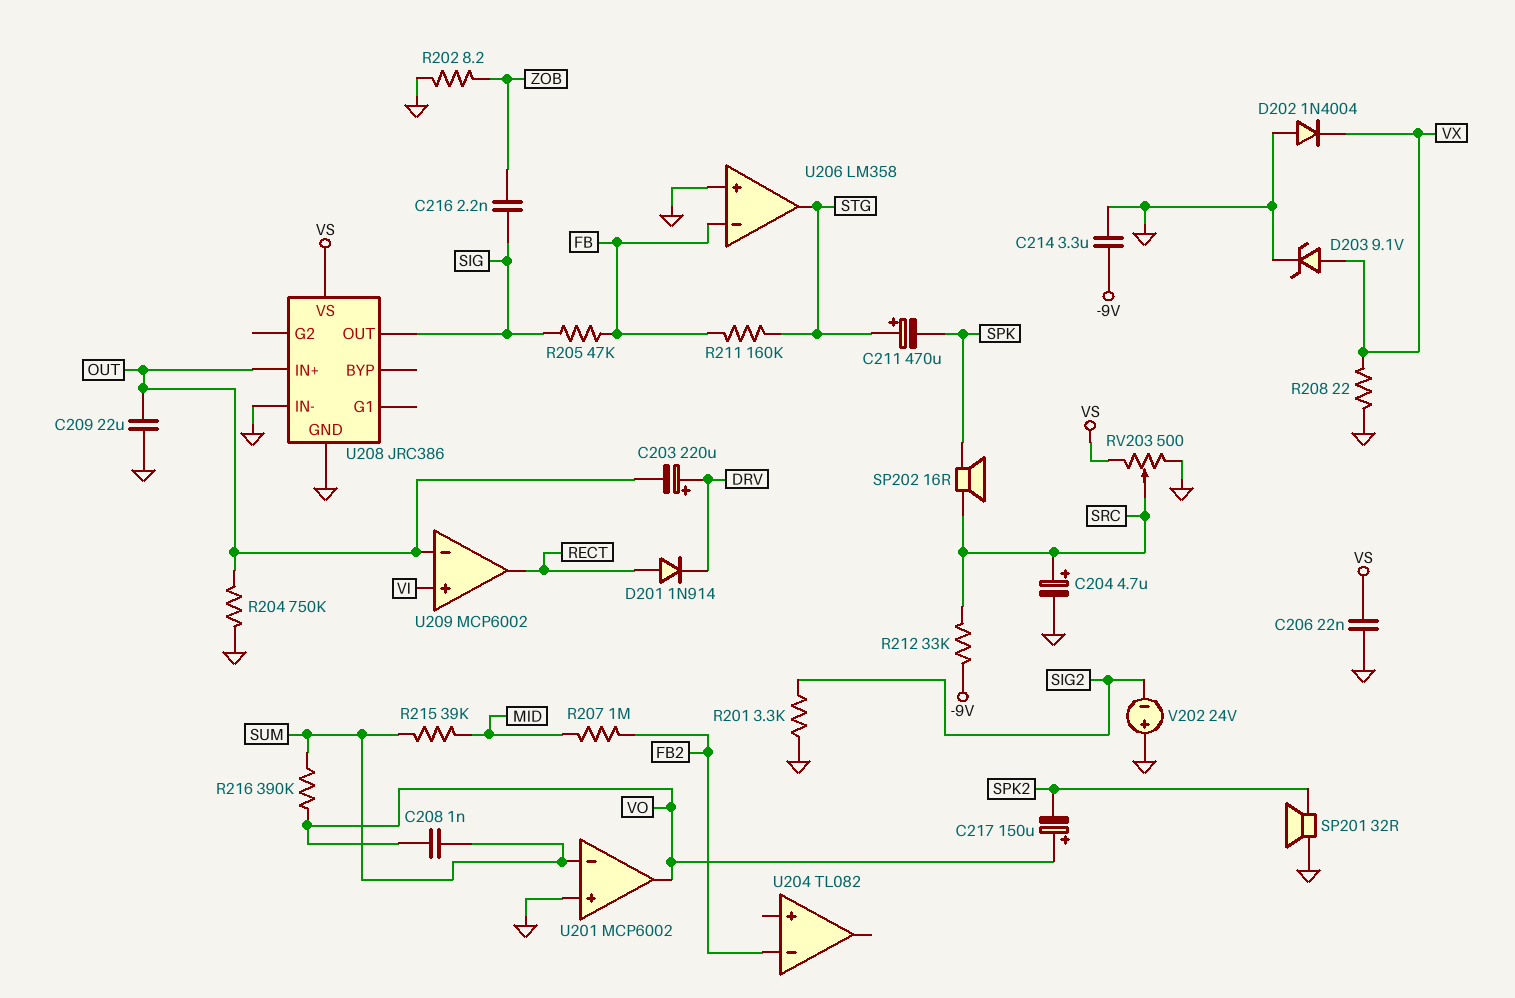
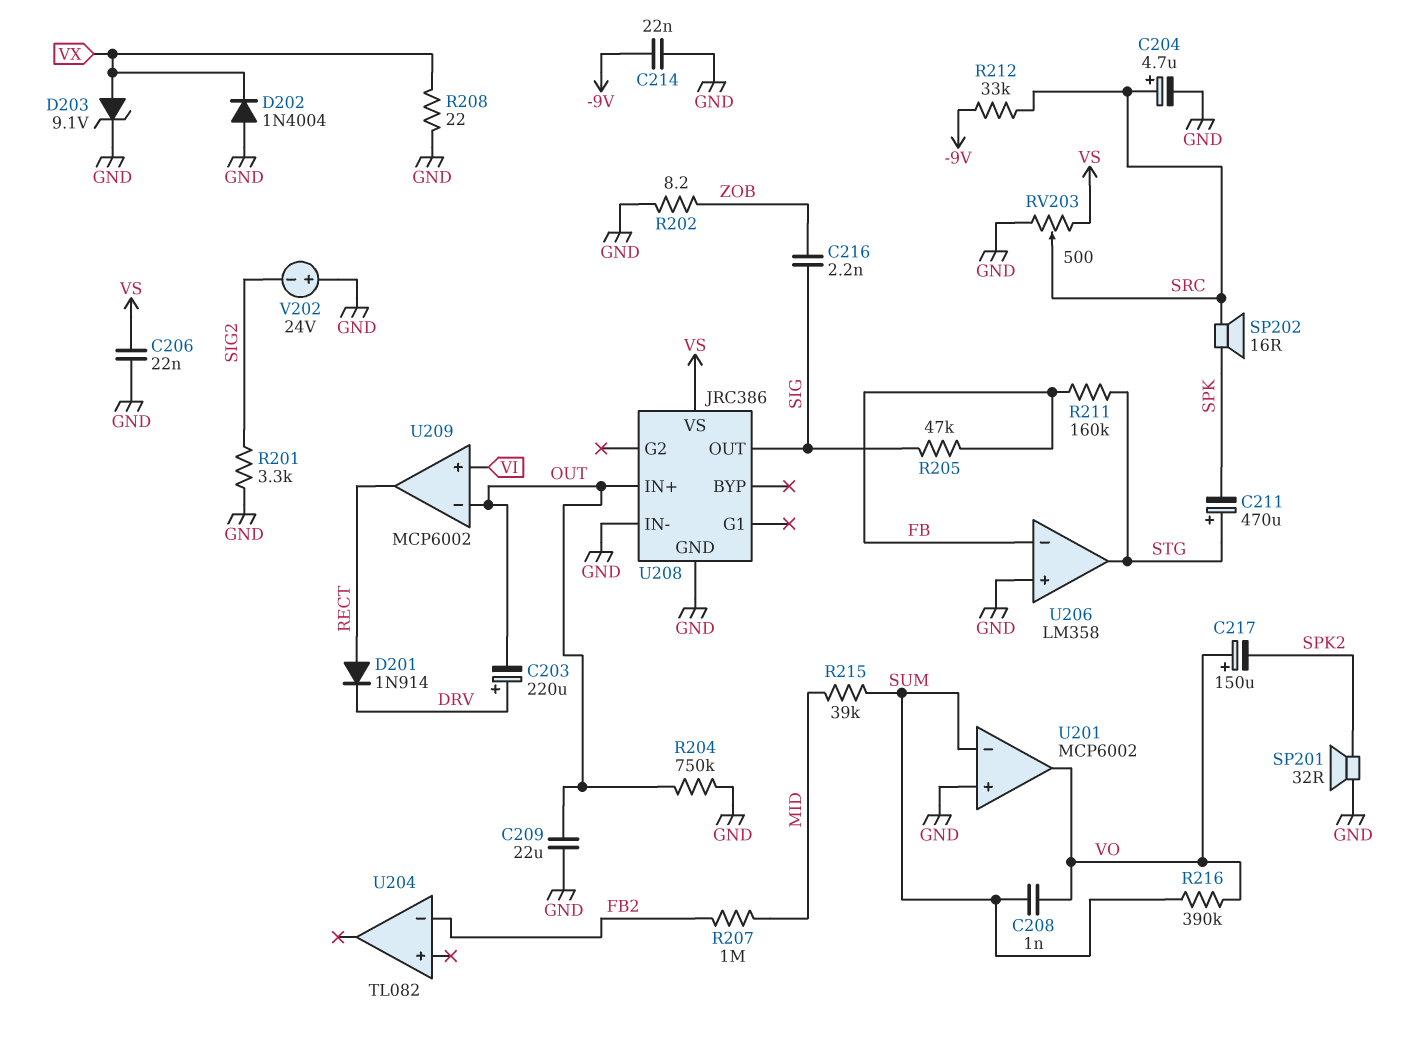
C214: 3.3uF (-9V, GND) -> 22nF (-9V, GND)

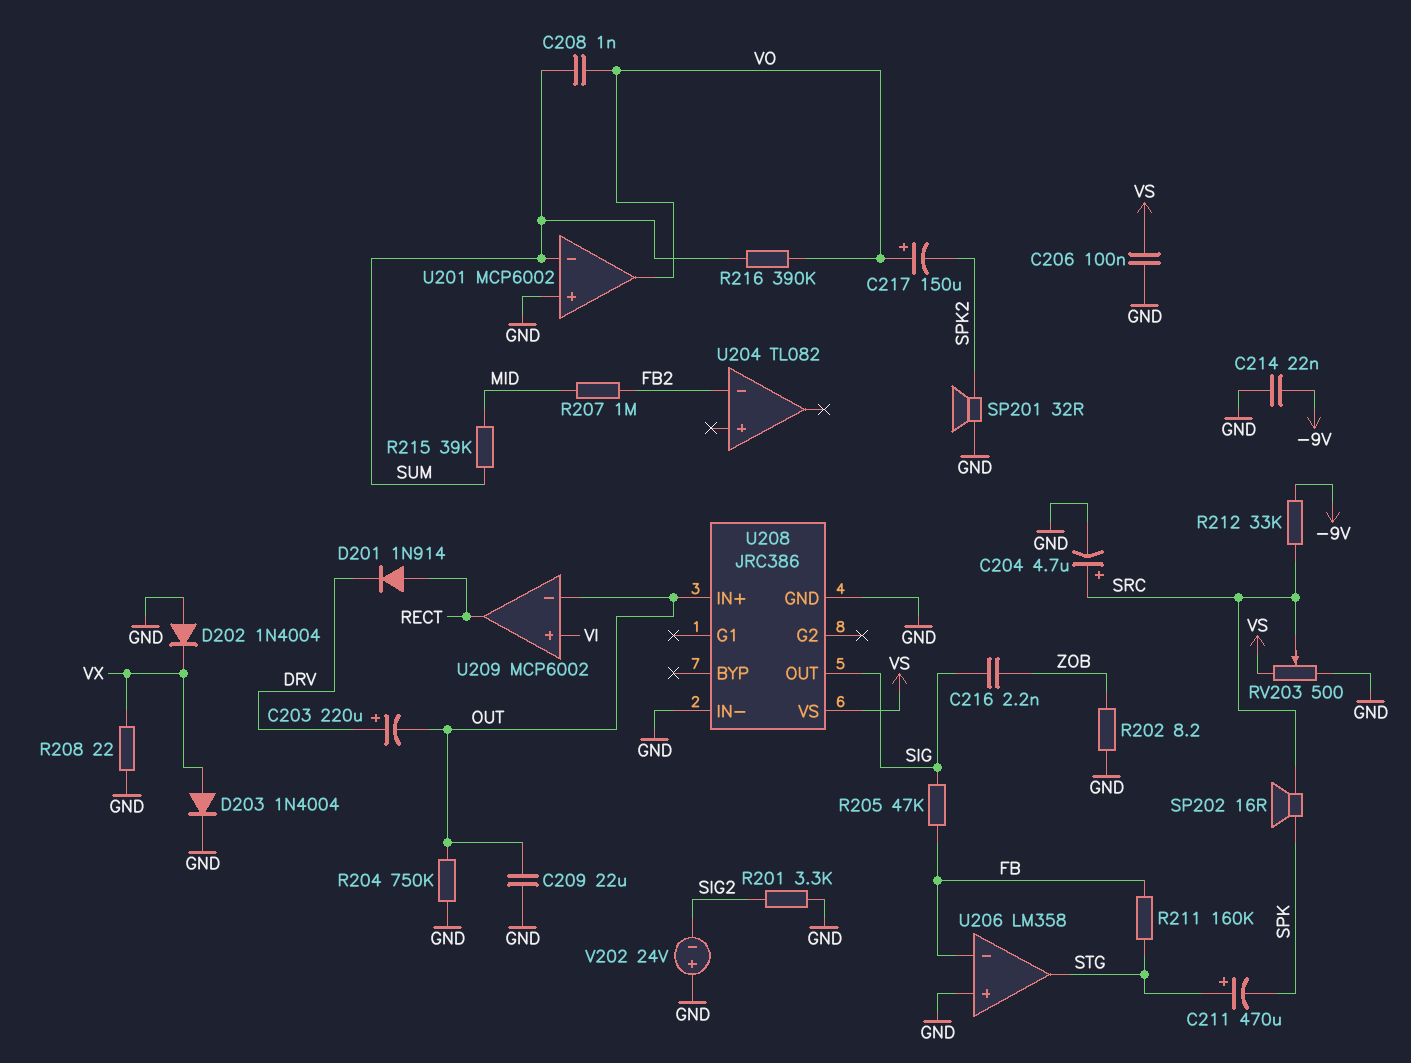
C206: 22nF (GND, VS) -> 100nF (GND, VS)
D203: zener 9.1V (A VX, K GND) -> diode 1N4004 (A VX, K GND)

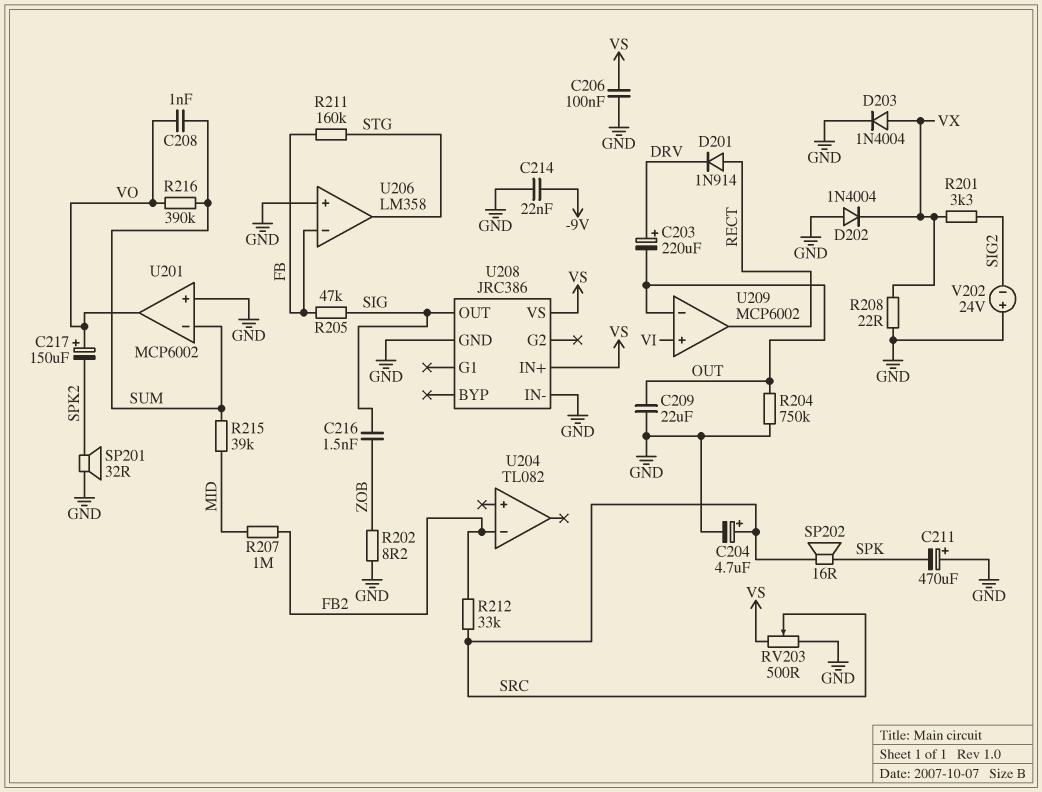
C211: 470uF (plus STG, minus SPK) -> 470uF (plus GND, minus SPK)
C216: 2.2nF (SIG, ZOB) -> 1.5nF (SIG, ZOB)
R201: 3.3k (GND, SIG2) -> 3.3k (SIG2, VX)
R212: 33k (-9V, SRC) -> 33k (FB2, SRC)
U208 pin IN+: OUT -> VS

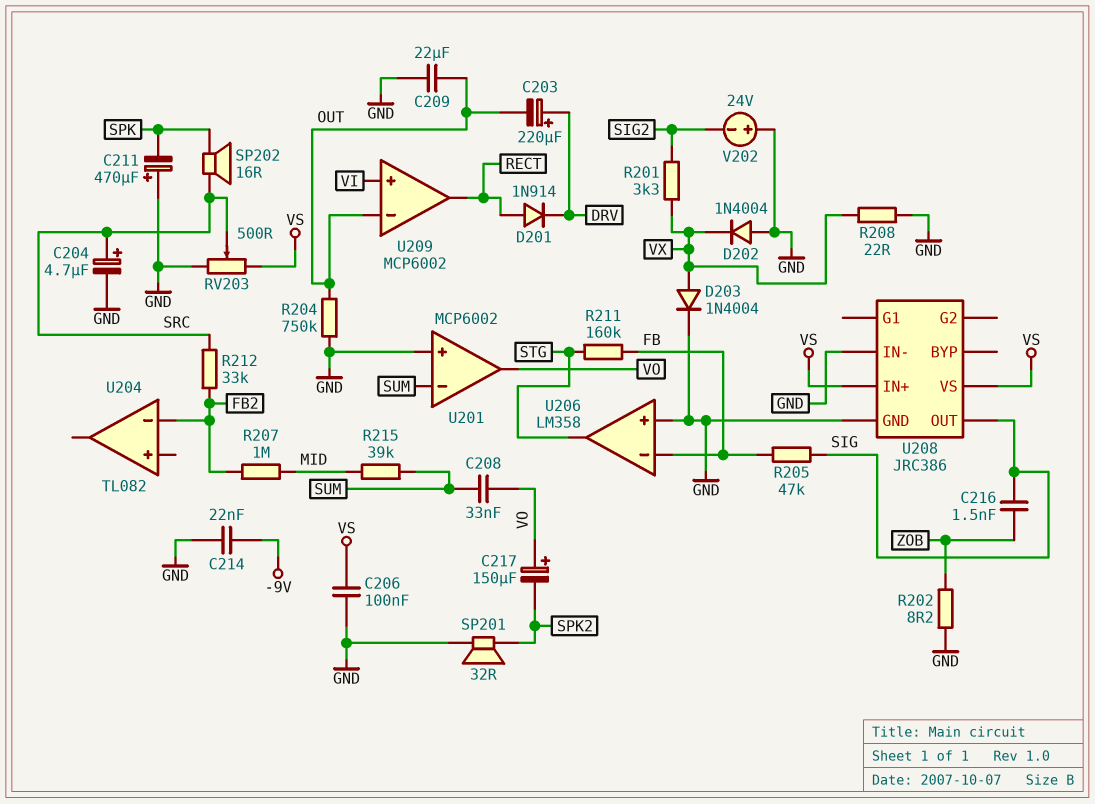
C208: 1nF (SUM, VO) -> 33nF (SUM, VO)
R216: 390k (SUM, VO) -> none

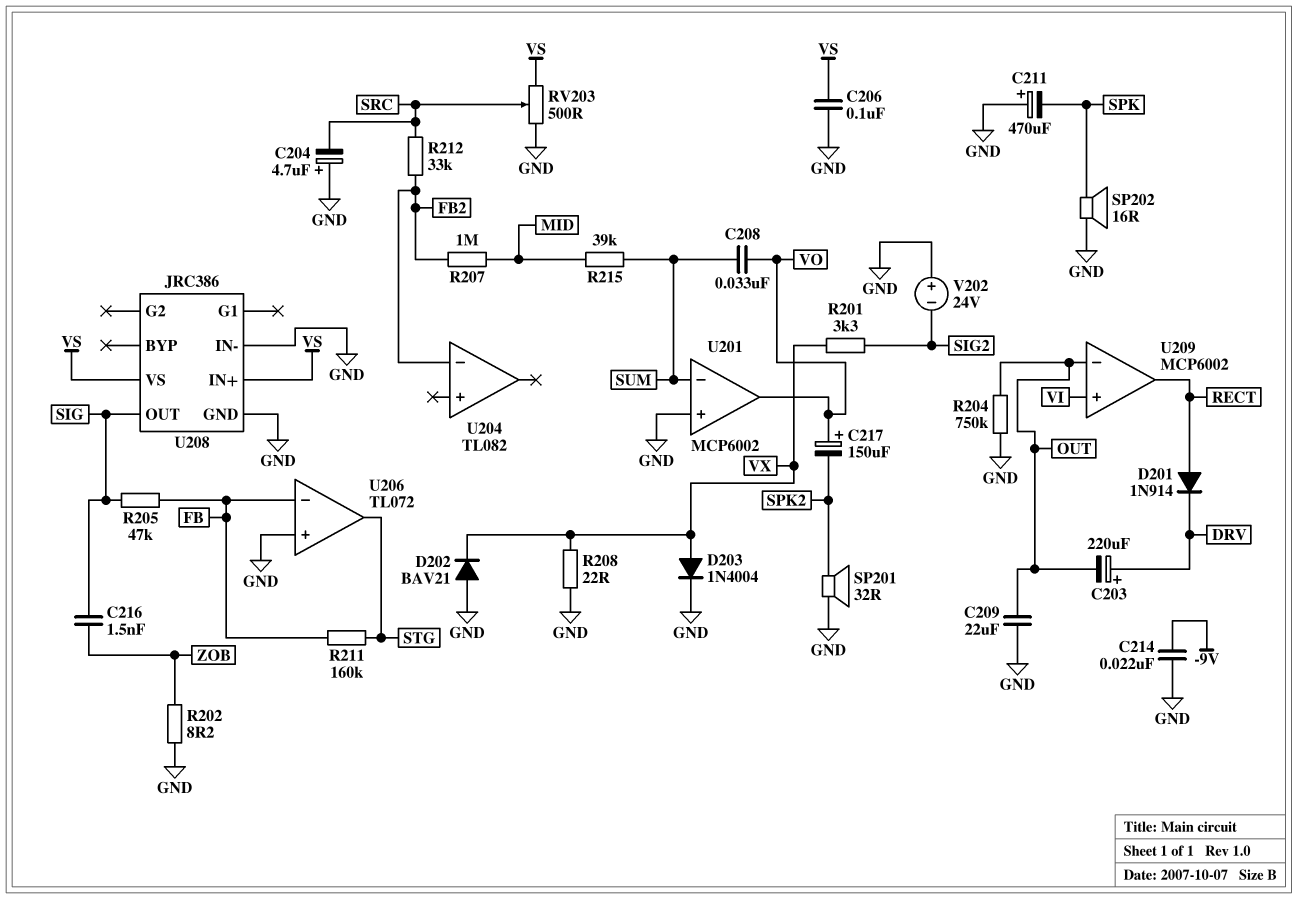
C204: 4.7uF (plus SRC, minus GND) -> 4.7uF (plus GND, minus SRC)
D202: diode 1N4004 (A GND, K VX) -> diode BAV21 (A GND, K VX)
SP202: speaker 16R (SPK, SRC) -> speaker 16R (GND, SPK)
U206: LM358 -> TL072

